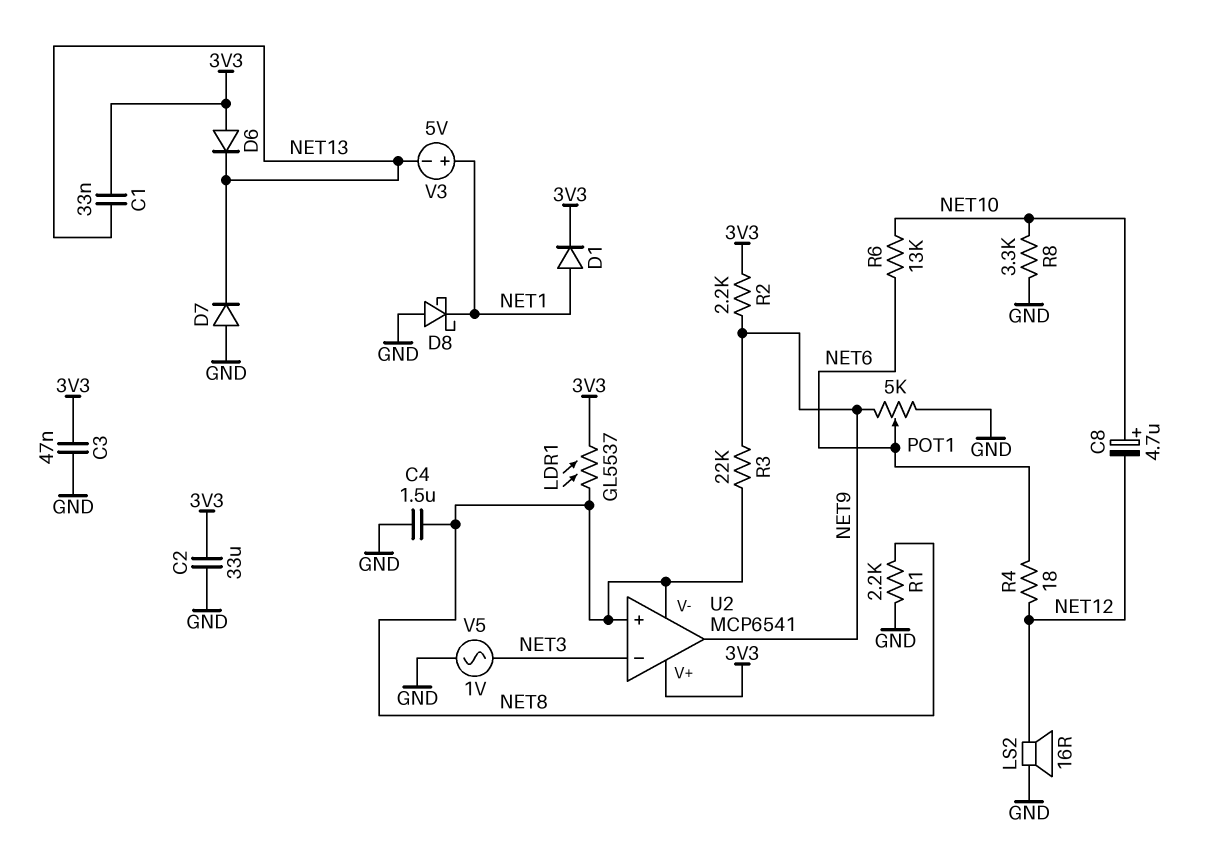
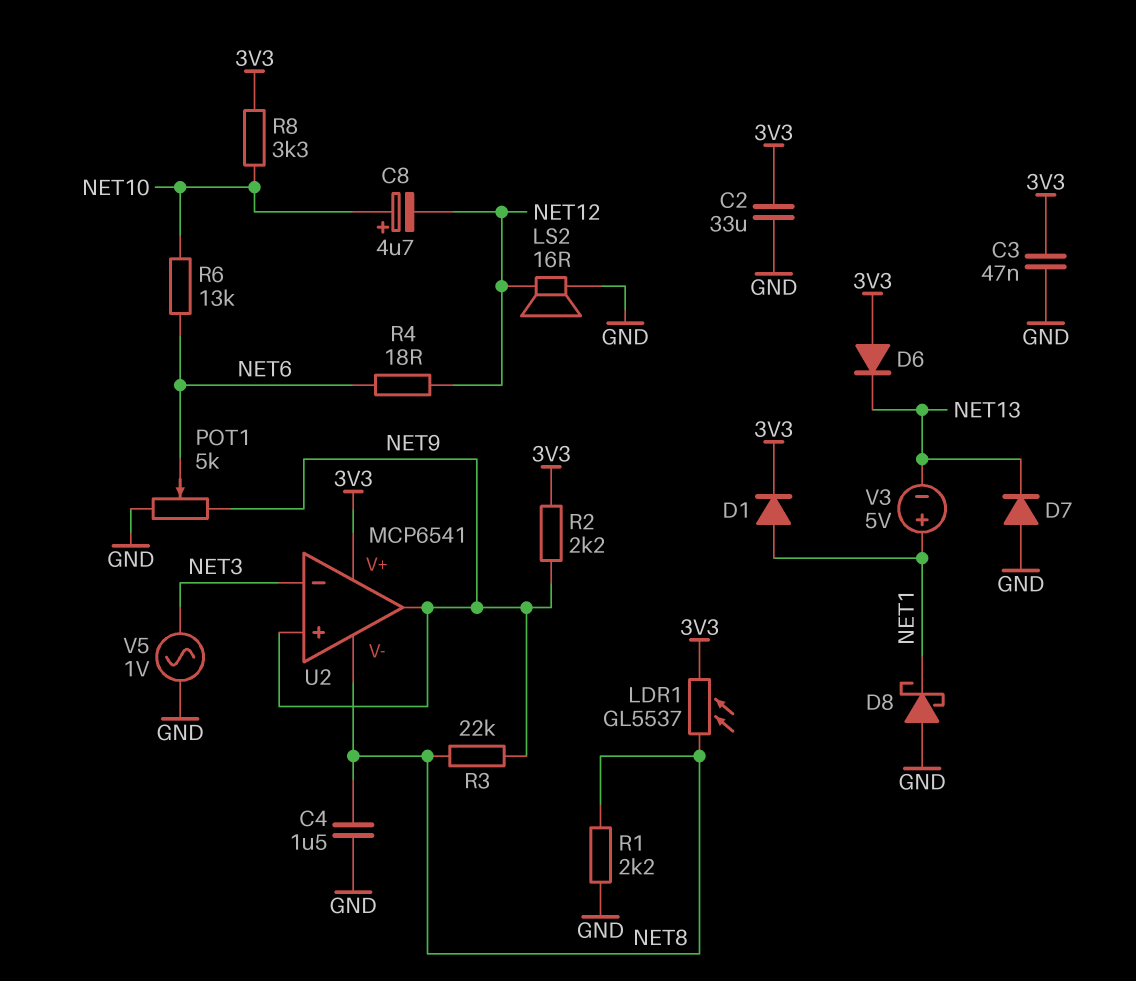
C1: 33nF (3V3, NET13) -> none
R8: 3.3k (GND, NET10) -> 3.3k (3V3, NET10)
U2 pin in+: NET8 -> NET9

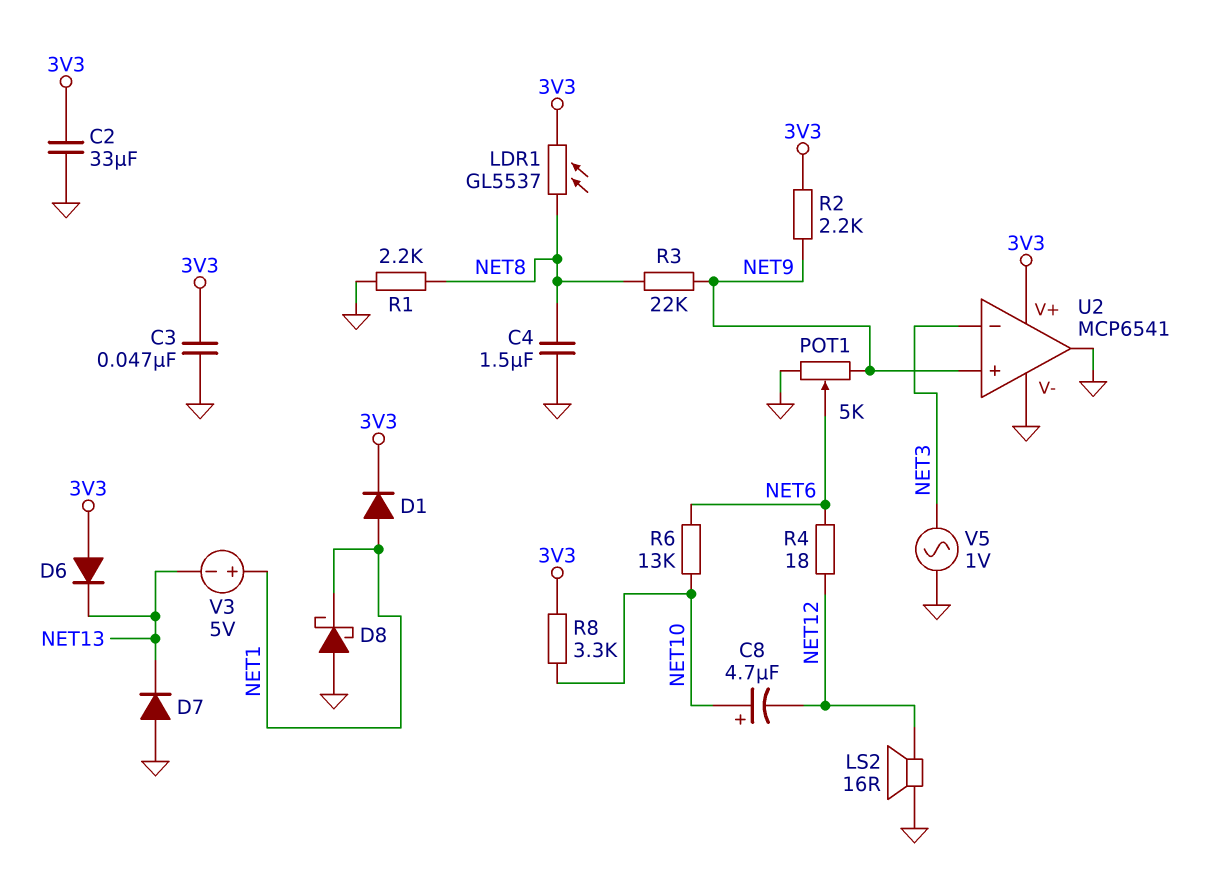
U2 pin V-: NET8 -> GND
U2 pin out: NET9 -> GND

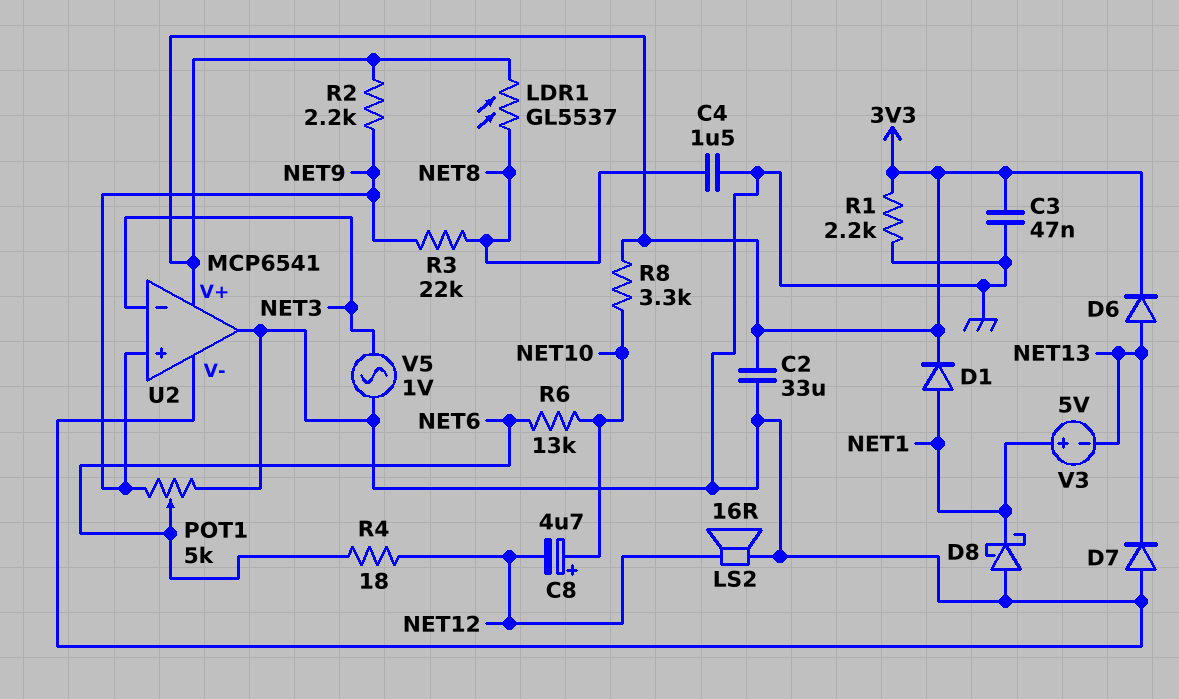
D6: diode (A 3V3, K NET13) -> diode (A NET13, K 3V3)
R1: 2.2k (GND, NET8) -> 2.2k (3V3, GND)

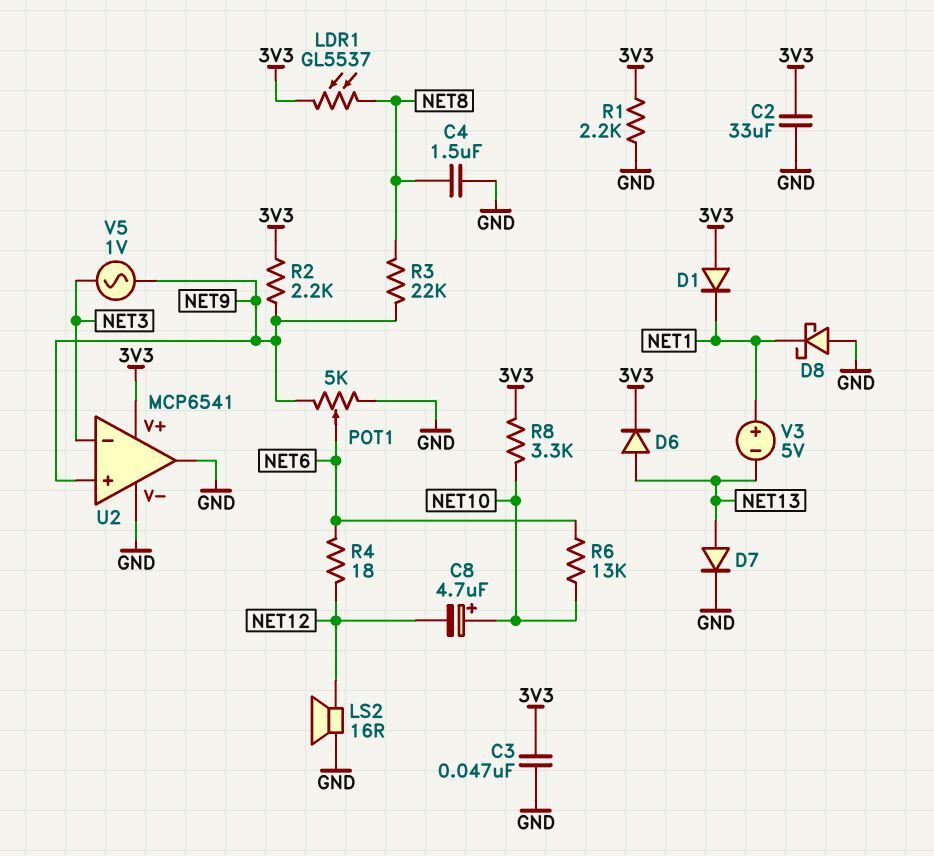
D1: diode (A NET1, K 3V3) -> diode (A 3V3, K NET1)
D7: diode (A GND, K NET13) -> diode (A NET13, K GND)
V5: AC 1V (GND, NET3) -> AC 1V (NET3, NET9)

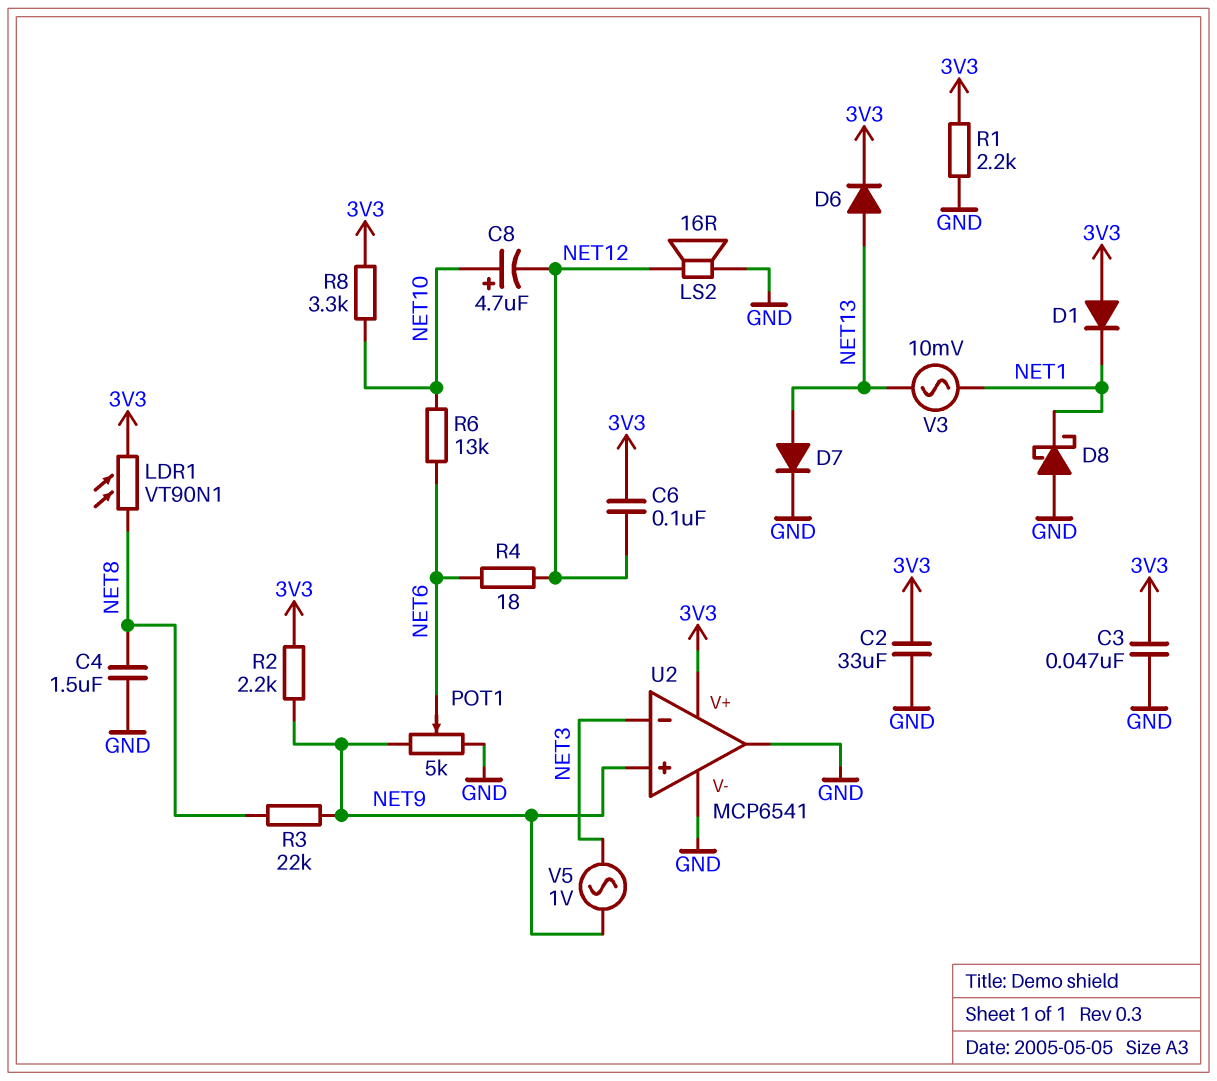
C6: none -> 100nF (3V3, NET12)
LDR1: GL5537 (3V3, NET8) -> VT90N1 (3V3, NET8)
V3: 5V (plus NET1, minus NET13) -> AC 10mV (NET1, NET13)

